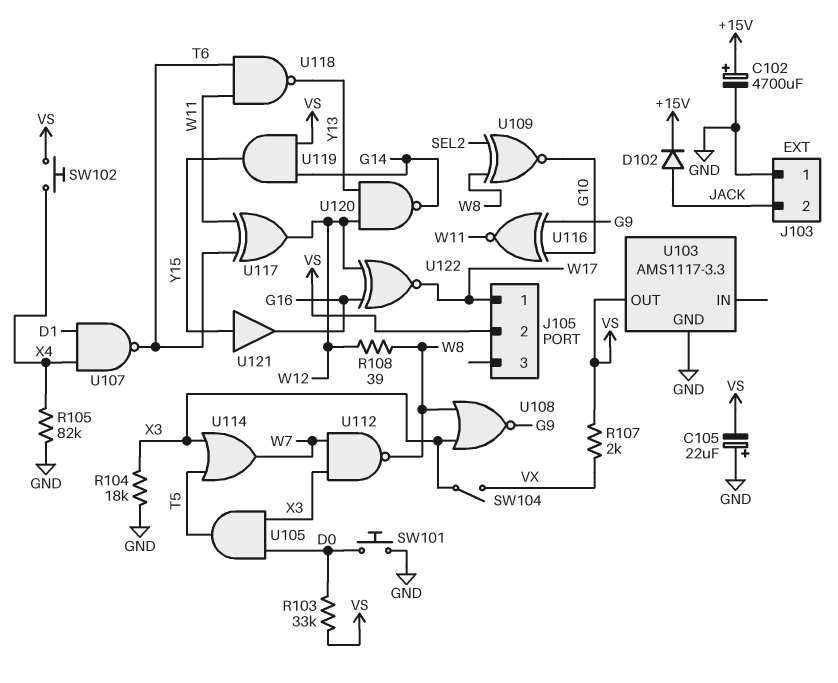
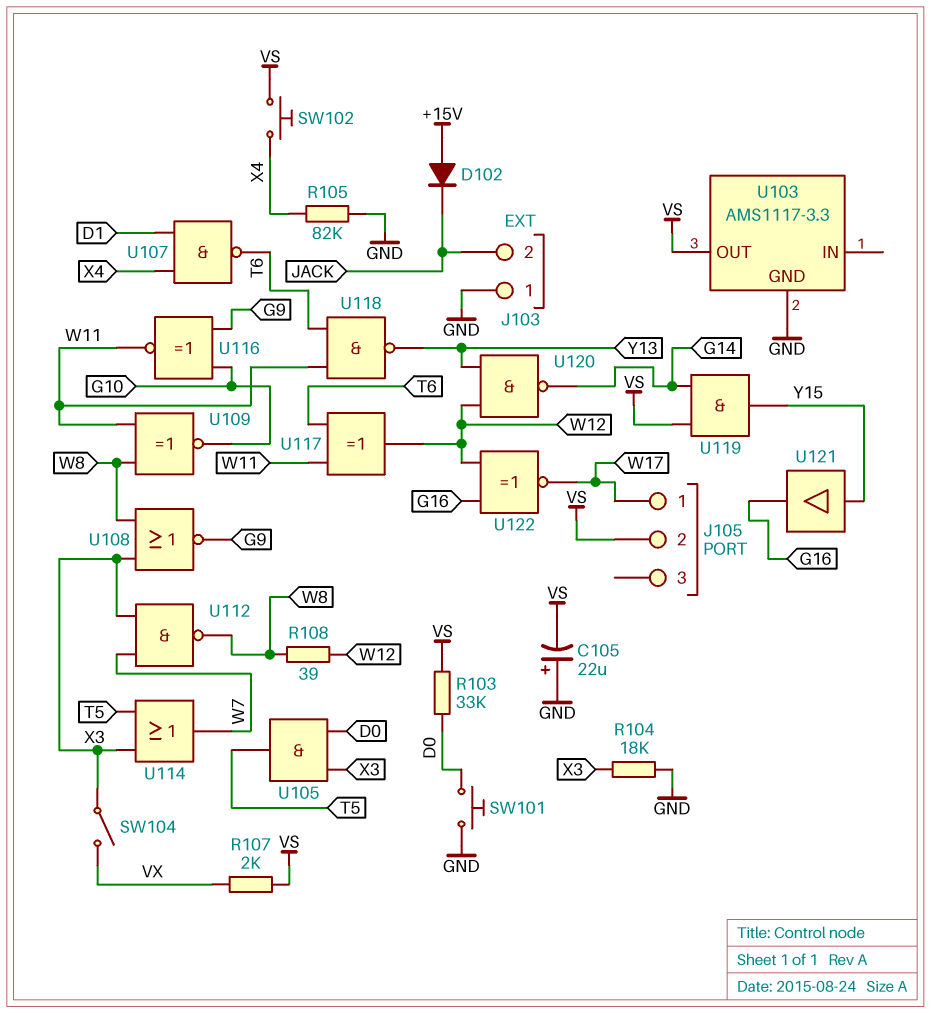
C102: 4700uF (plus +15V, minus GND) -> none
D102: diode (A JACK, K +15V) -> diode (A +15V, K JACK)
U109: XNOR (in SEL2, in W8, out G10) -> XNOR (in W8, in W11, out G10)

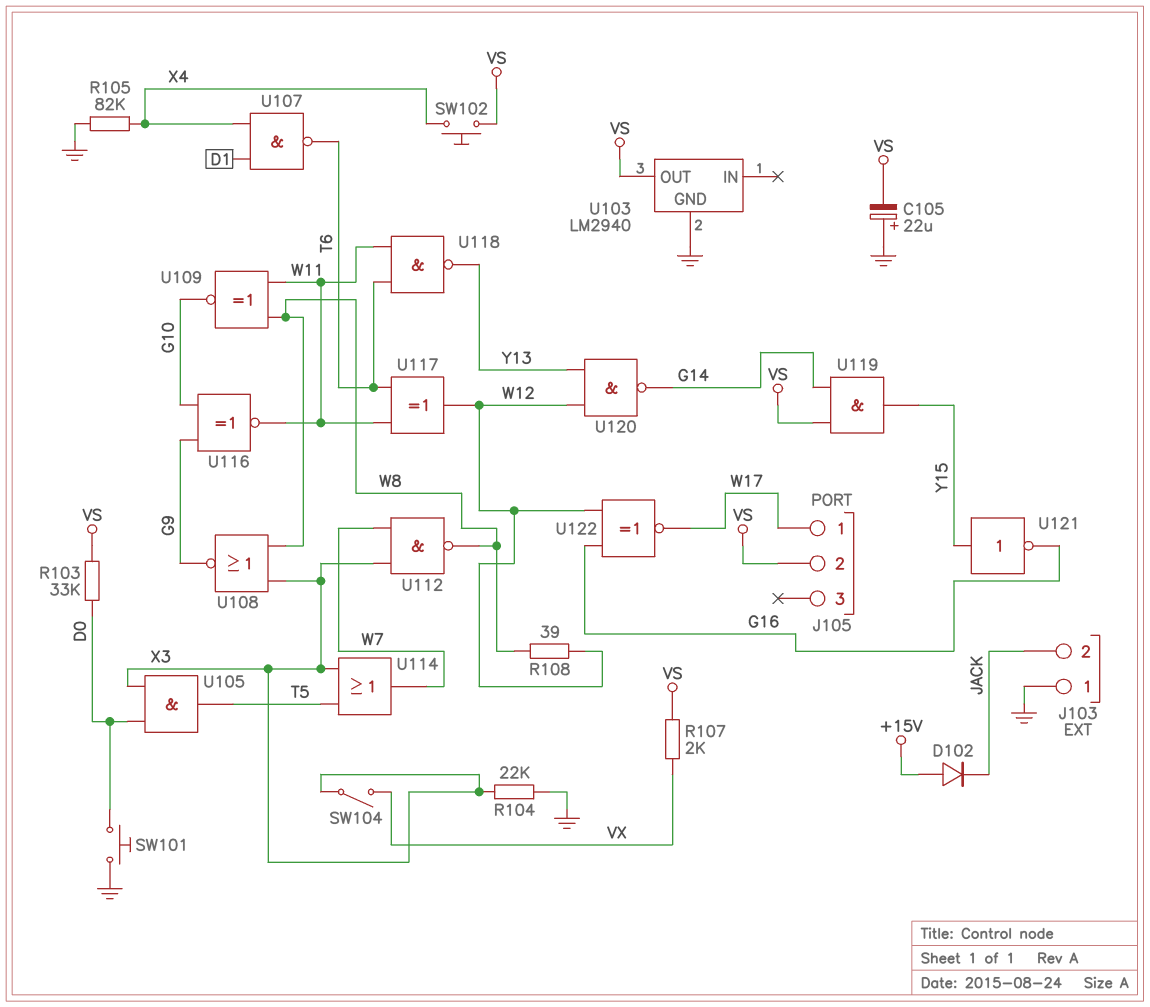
R104: 18k (GND, X3) -> 22k (GND, X3)
U103: AMS1117-3.3 -> LM2940
U121: buffer (in Y15, out G16) -> NOT (in Y15, out G16)

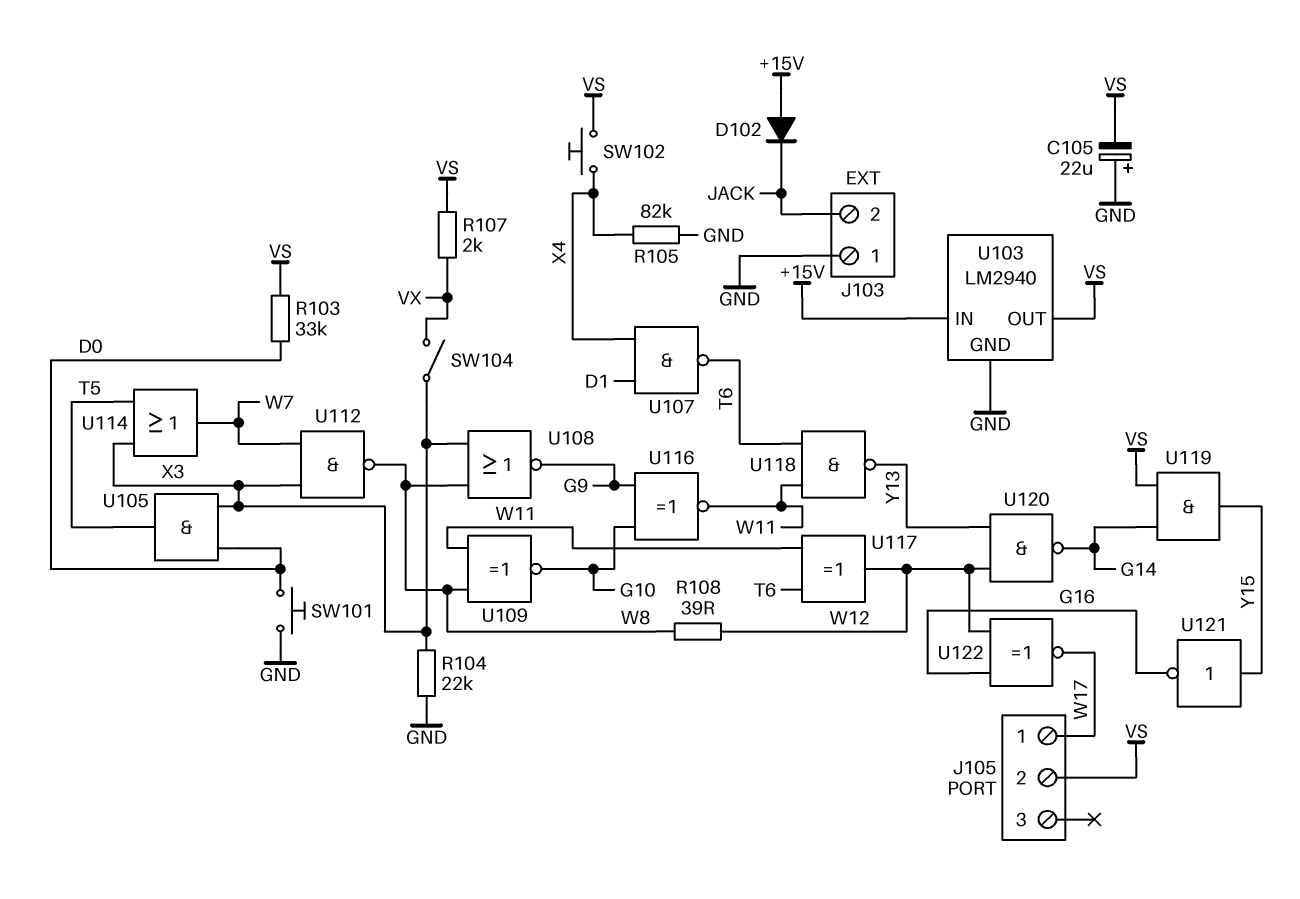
U103 pin IN: none -> +15V

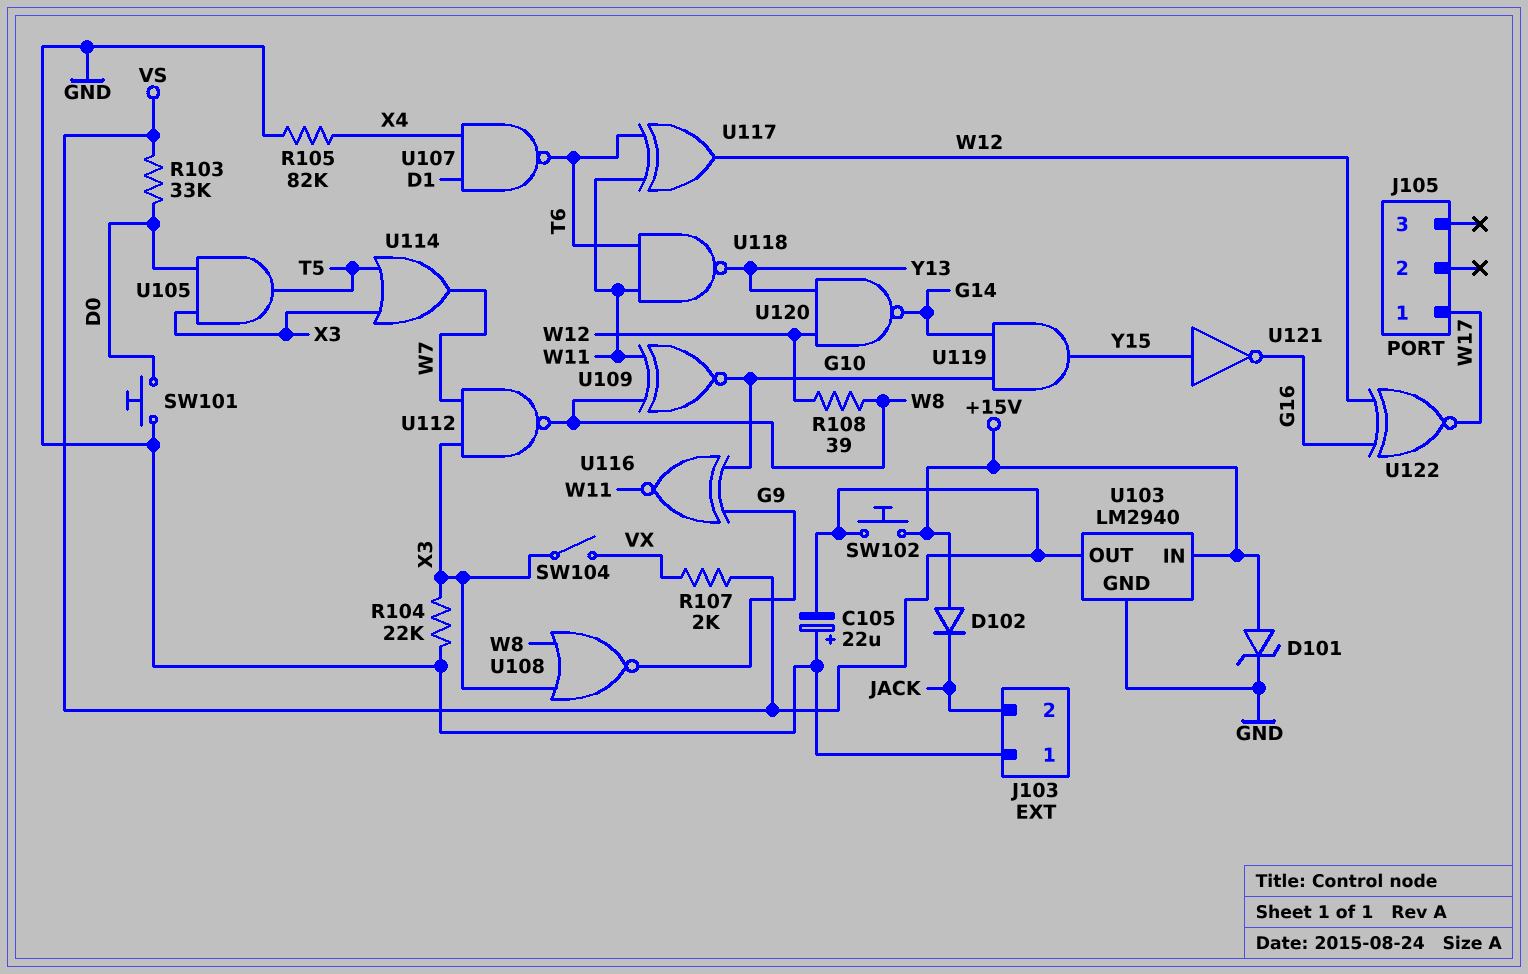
D101: none -> zener (A +15V, K GND)
J105 pin 2: VS -> none
SW102: button (VS, X4) -> button (+15V, VS)
U119: AND (in G14, in VS, out Y15) -> AND (in G10, in G14, out Y15)

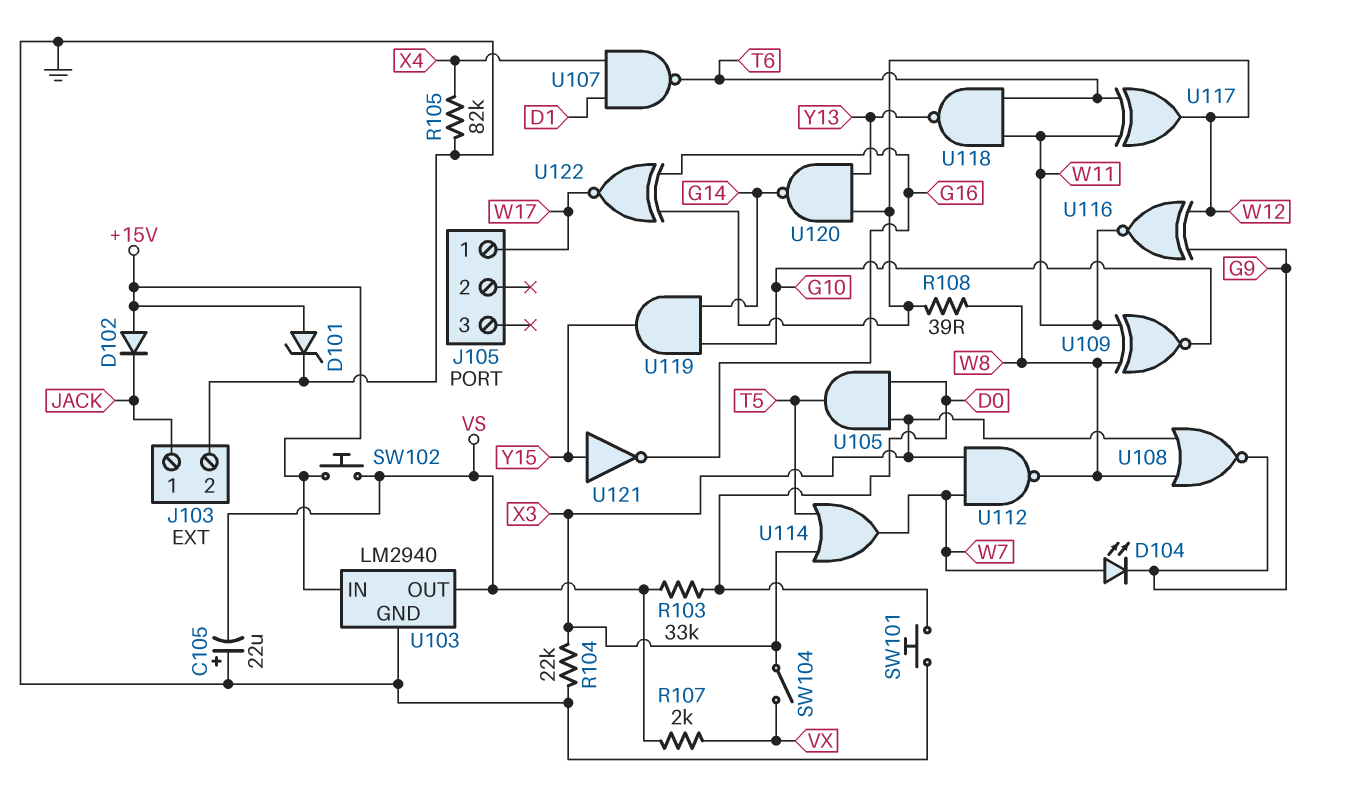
D104: none -> LED (A W7, K G9)
J103 pin 1: GND -> JACK
J103 pin 2: JACK -> GND
U116: XNOR (in G9, in G10, out W11) -> XNOR (in G9, in W12, out W11)

